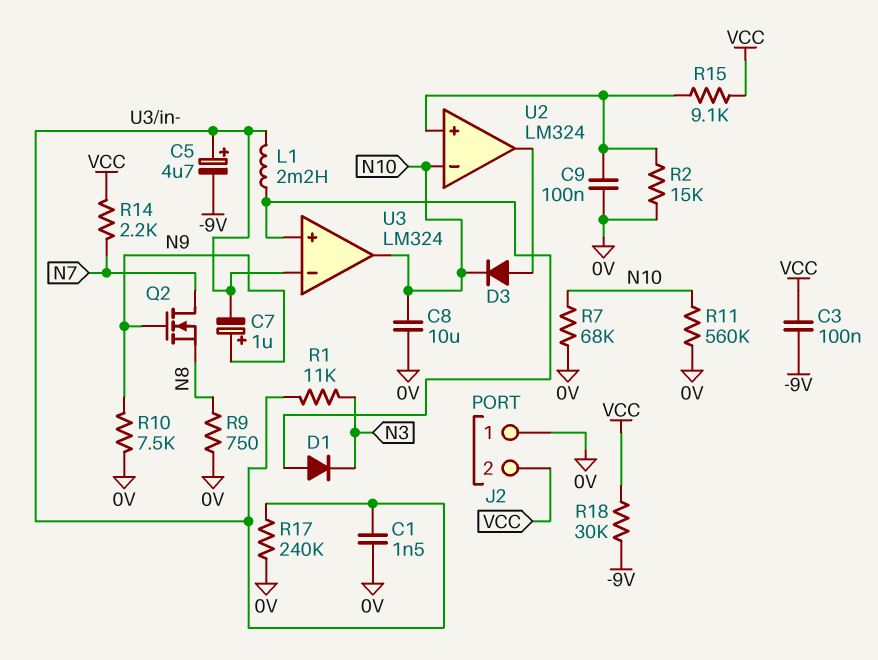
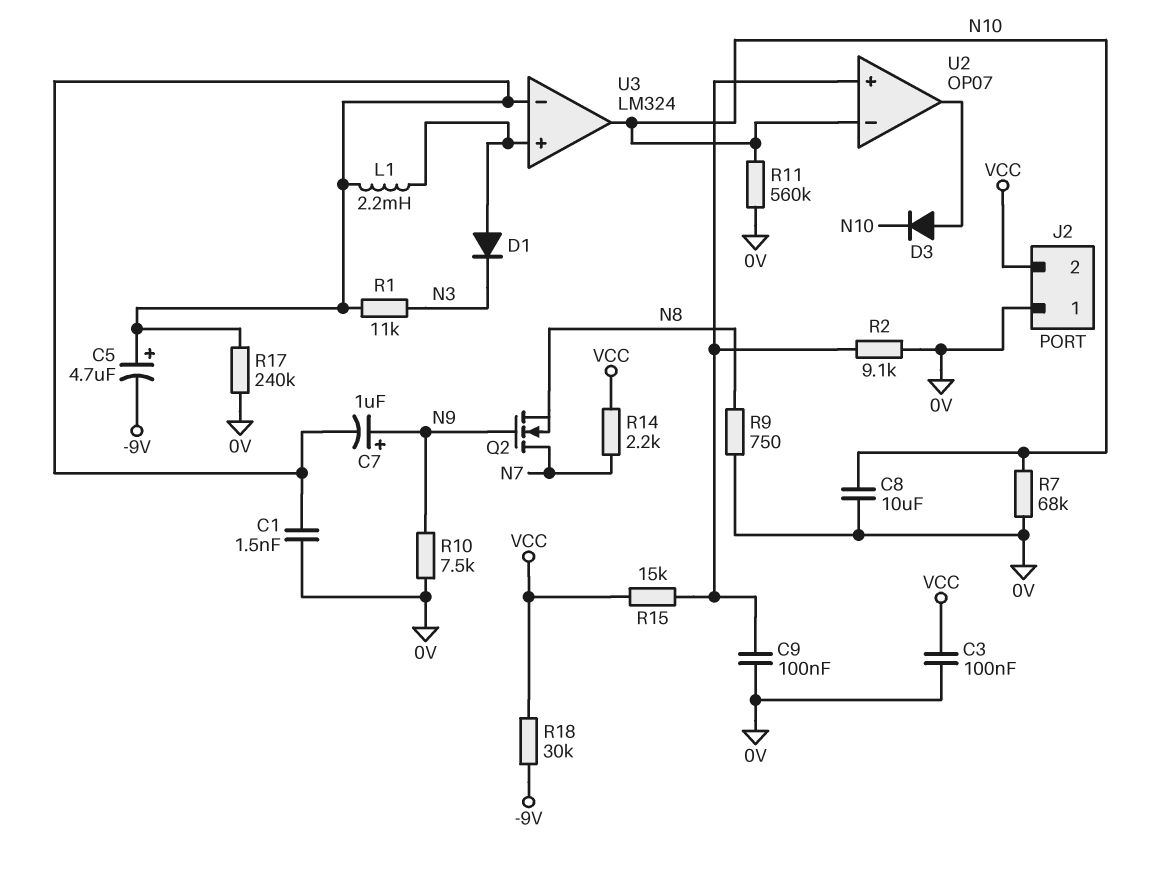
C3: 100nF (-9V, VCC) -> 100nF (0V, VCC)
R2: 15k (0V, U2/in+) -> 9.1k (0V, U2/in+)
R15: 9.1k (U2/in+, VCC) -> 15k (U2/in+, VCC)
U2: LM324 -> OP07

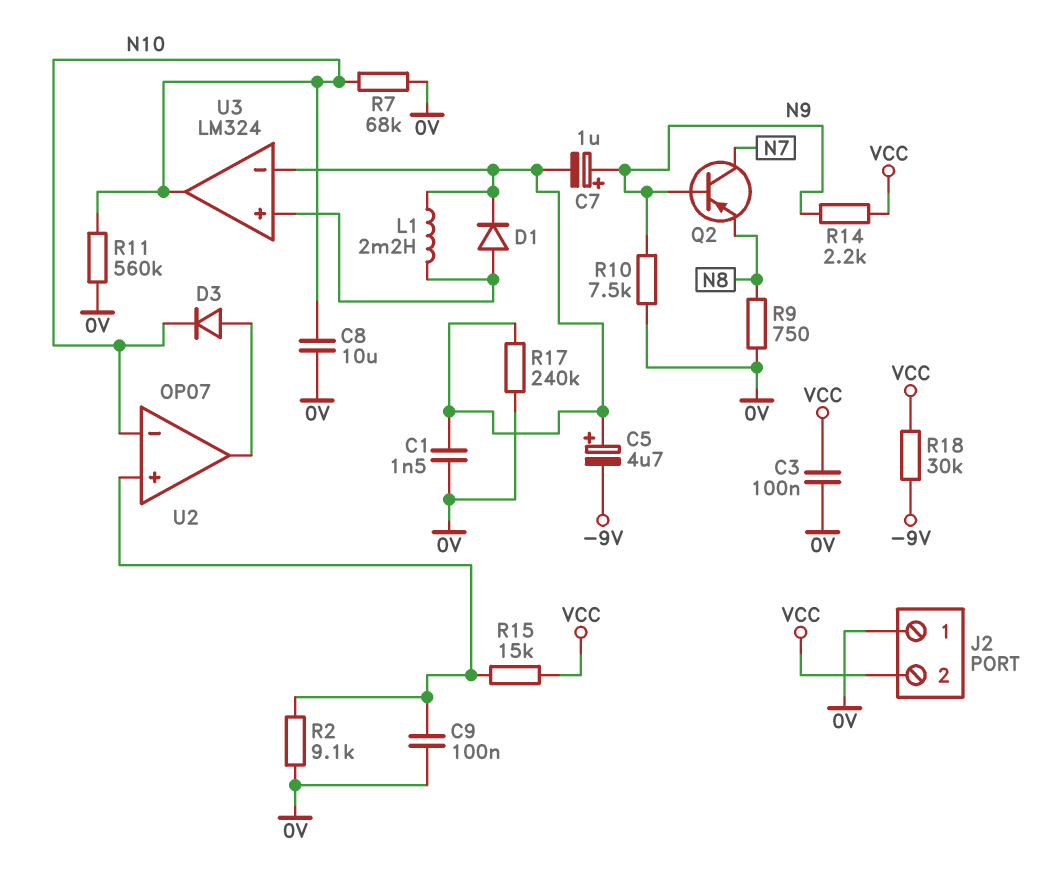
D1: diode (A U3/in+, K N3) -> diode (A U3/in+, K U3/in-)
Q2: NMOS (G N9, D N7, S N8) -> PNP (B N9, C N7, E N8)
R1: 11k (N3, U3/in-) -> none
R14: 2.2k (N7, VCC) -> 2.2k (N9, VCC)

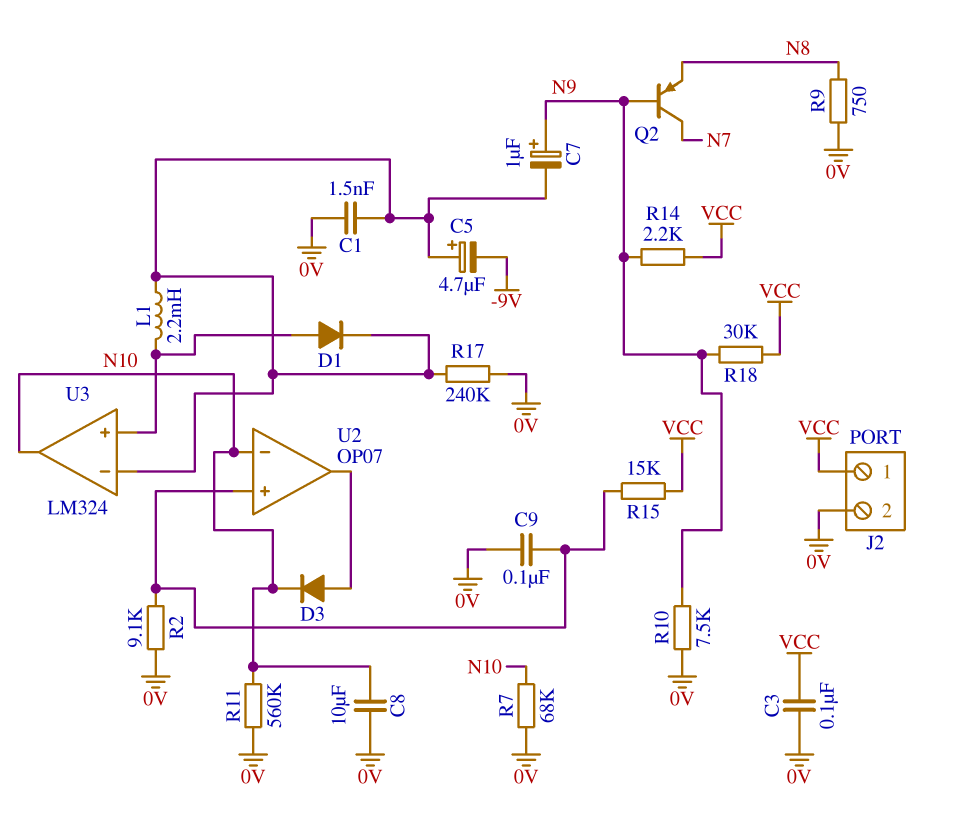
J2 pin 1: 0V -> VCC
J2 pin 2: VCC -> 0V
R18: 30k (-9V, VCC) -> 30k (N9, VCC)

